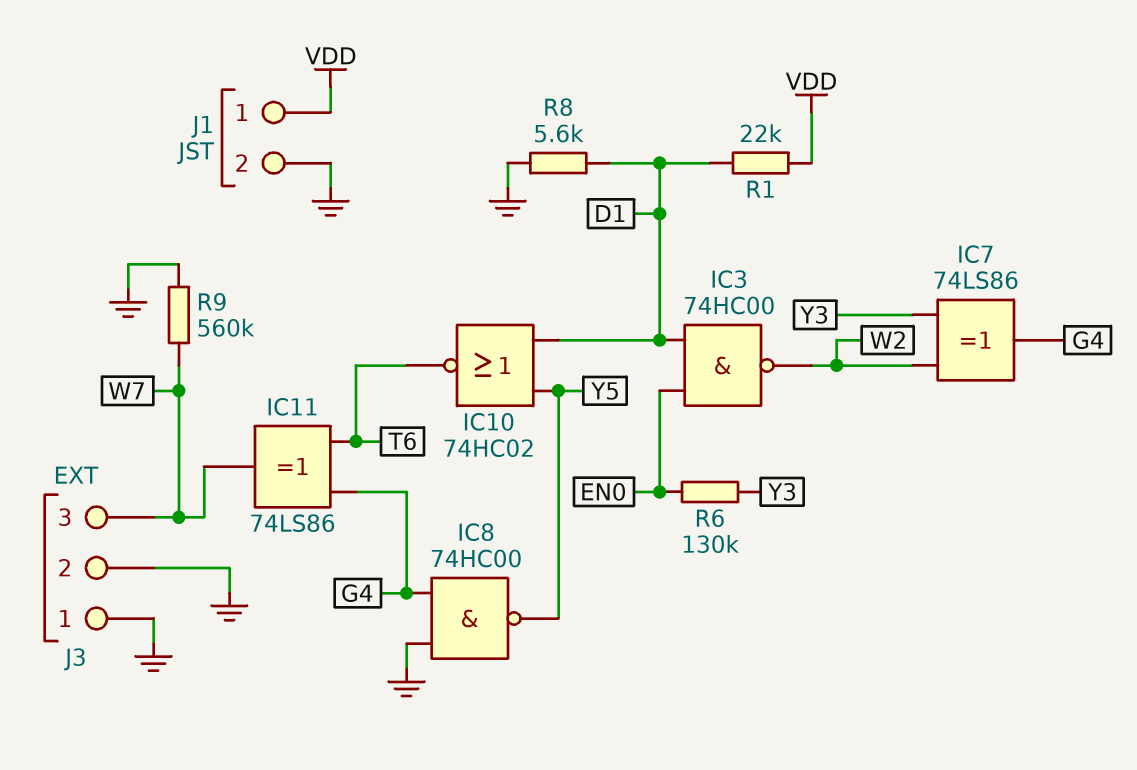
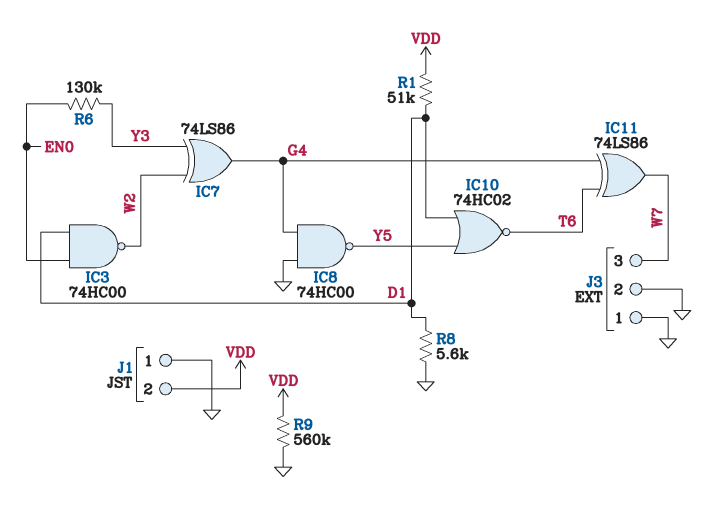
J1 pin 1: VDD -> GND
J1 pin 2: GND -> VDD
R1: 22k (D1, VDD) -> 51k (D1, VDD)
R9: 560k (GND, W7) -> 560k (GND, VDD)

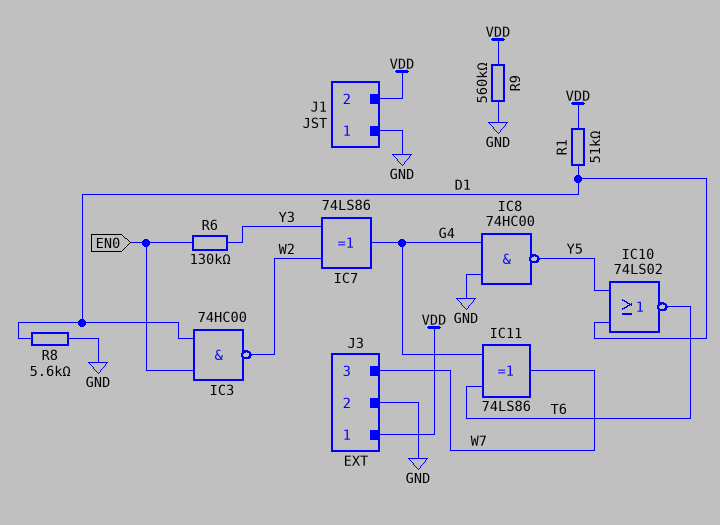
IC10: NOR 74HC02 (in D1, in Y5, out T6) -> NOR 74LS02 (in D1, in Y5, out T6)
J3 pin 1: GND -> VDD

